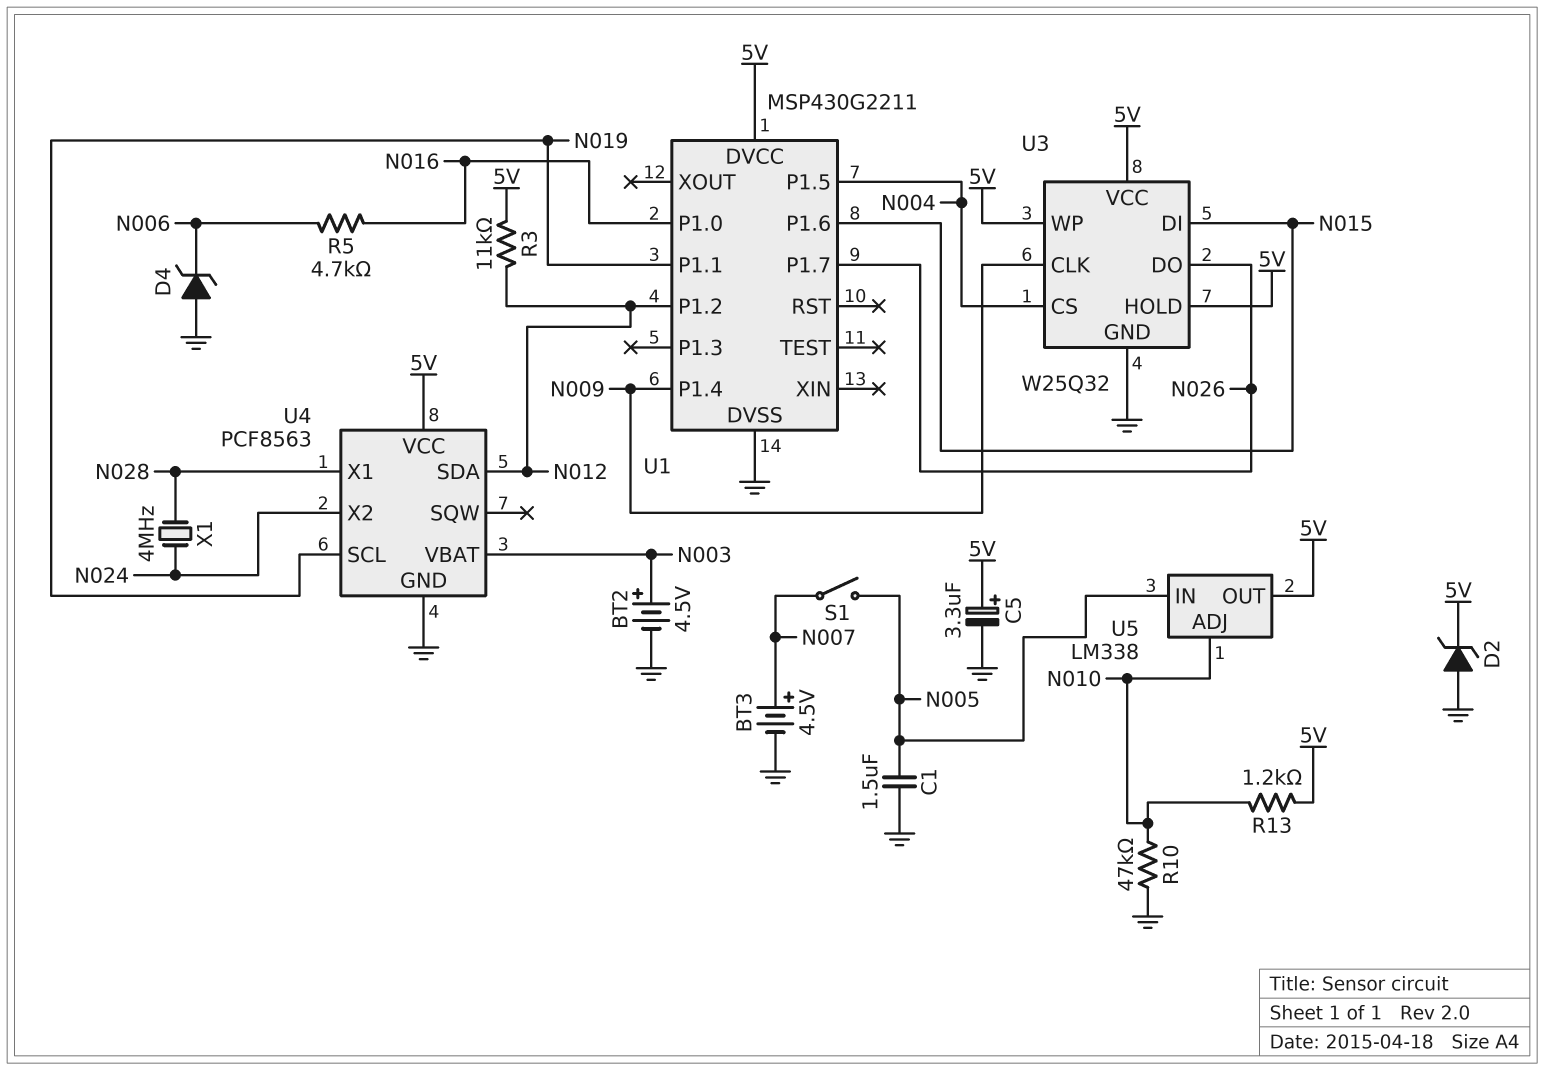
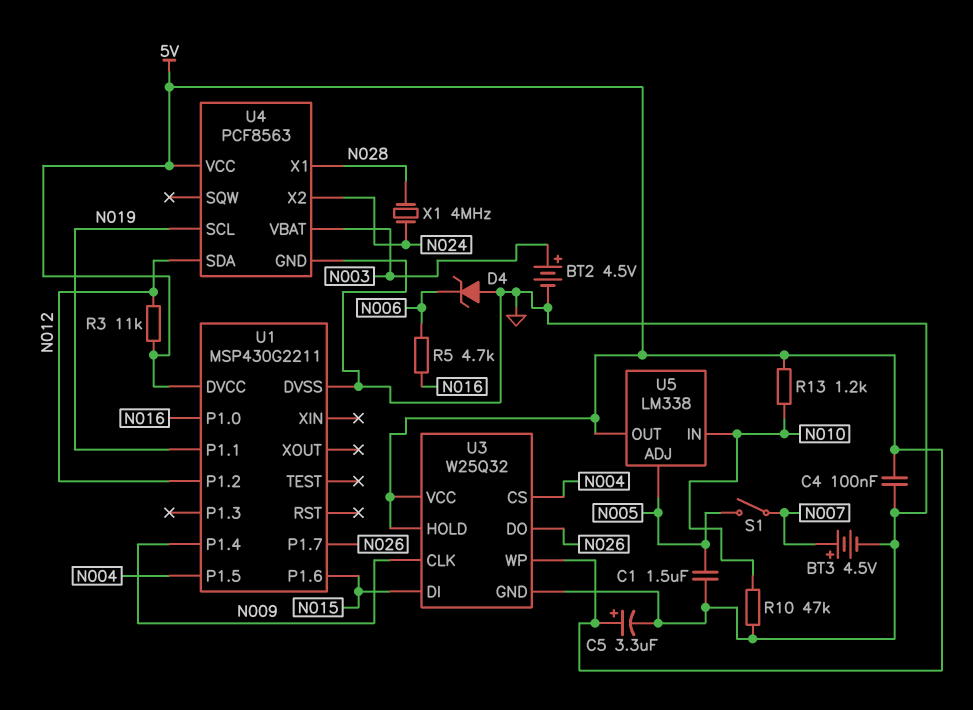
C4: none -> 100nF (5V, GND)
D2: zener (A GND, K 5V) -> none
U5 pin ADJ: N010 -> N005
U5 pin IN: N005 -> N010

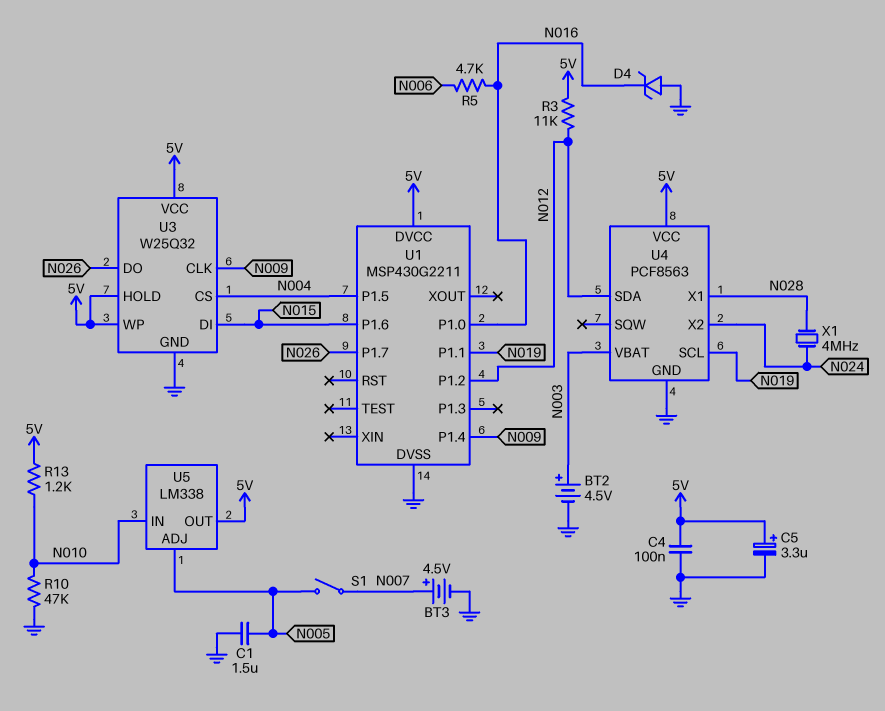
D4: zener (A GND, K N006) -> zener (A GND, K N016)

